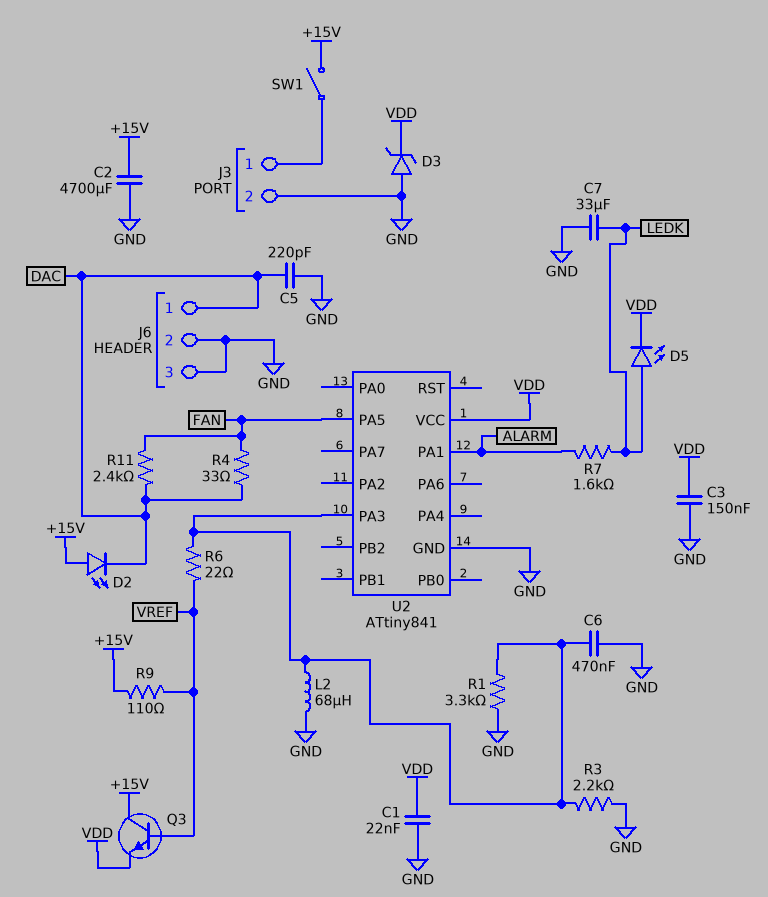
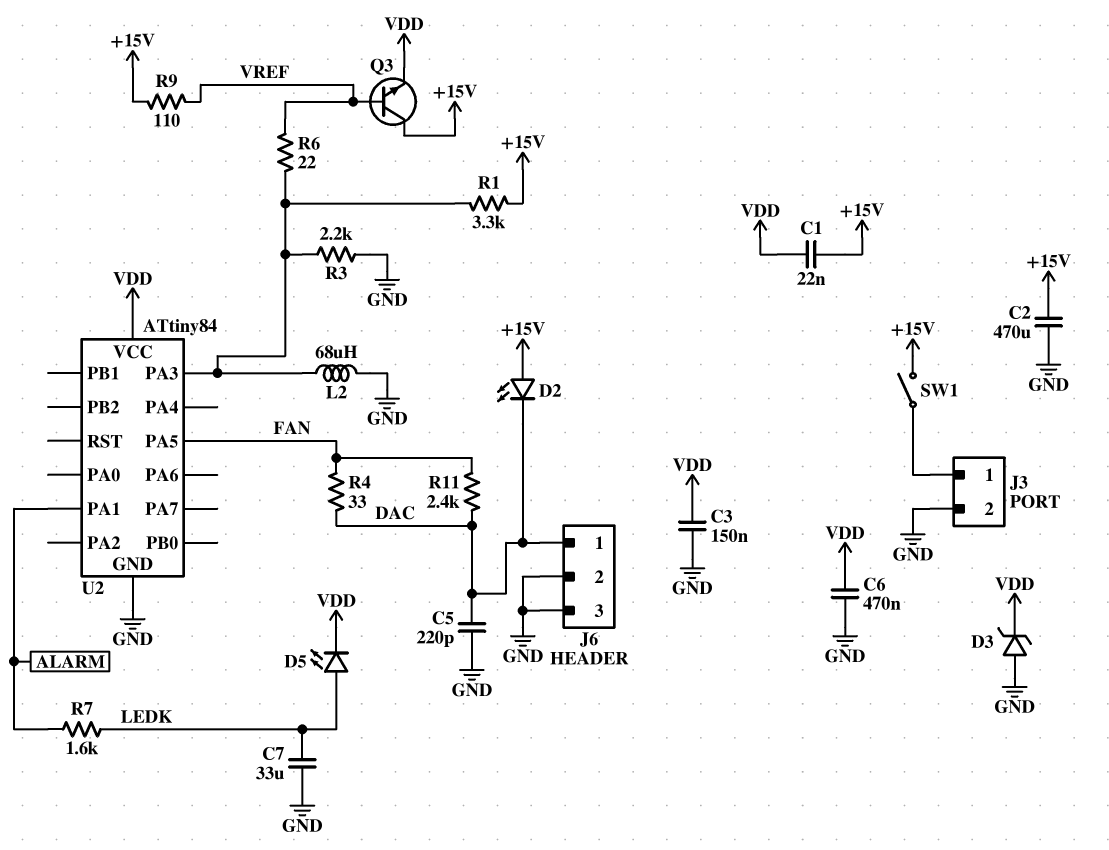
C1: 22nF (GND, VDD) -> 22nF (+15V, VDD)
C2: 4700uF (+15V, GND) -> 470uF (+15V, GND)
C6: 470nF (GND, U2/PA3) -> 470nF (GND, VDD)
R1: 3.3k (GND, U2/PA3) -> 3.3k (+15V, U2/PA3)
U2: ATtiny841 -> ATtiny84

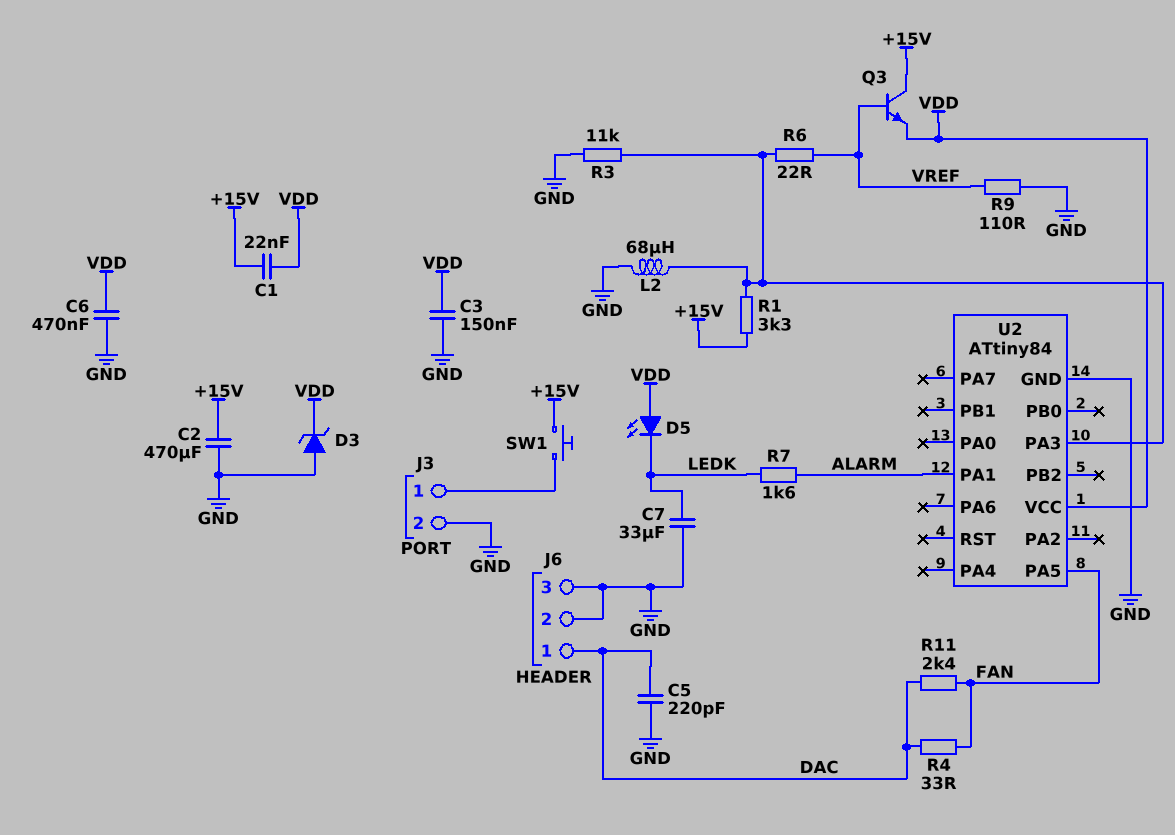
D2: LED (A +15V, K DAC) -> none
D5: LED (A LEDK, K VDD) -> LED (A VDD, K LEDK)
R3: 2.2k (GND, U2/PA3) -> 11k (GND, U2/PA3)
R9: 110 (+15V, VREF) -> 110 (GND, VREF)
SW1: switch (+15V, J3/1) -> button (+15V, J3/1)

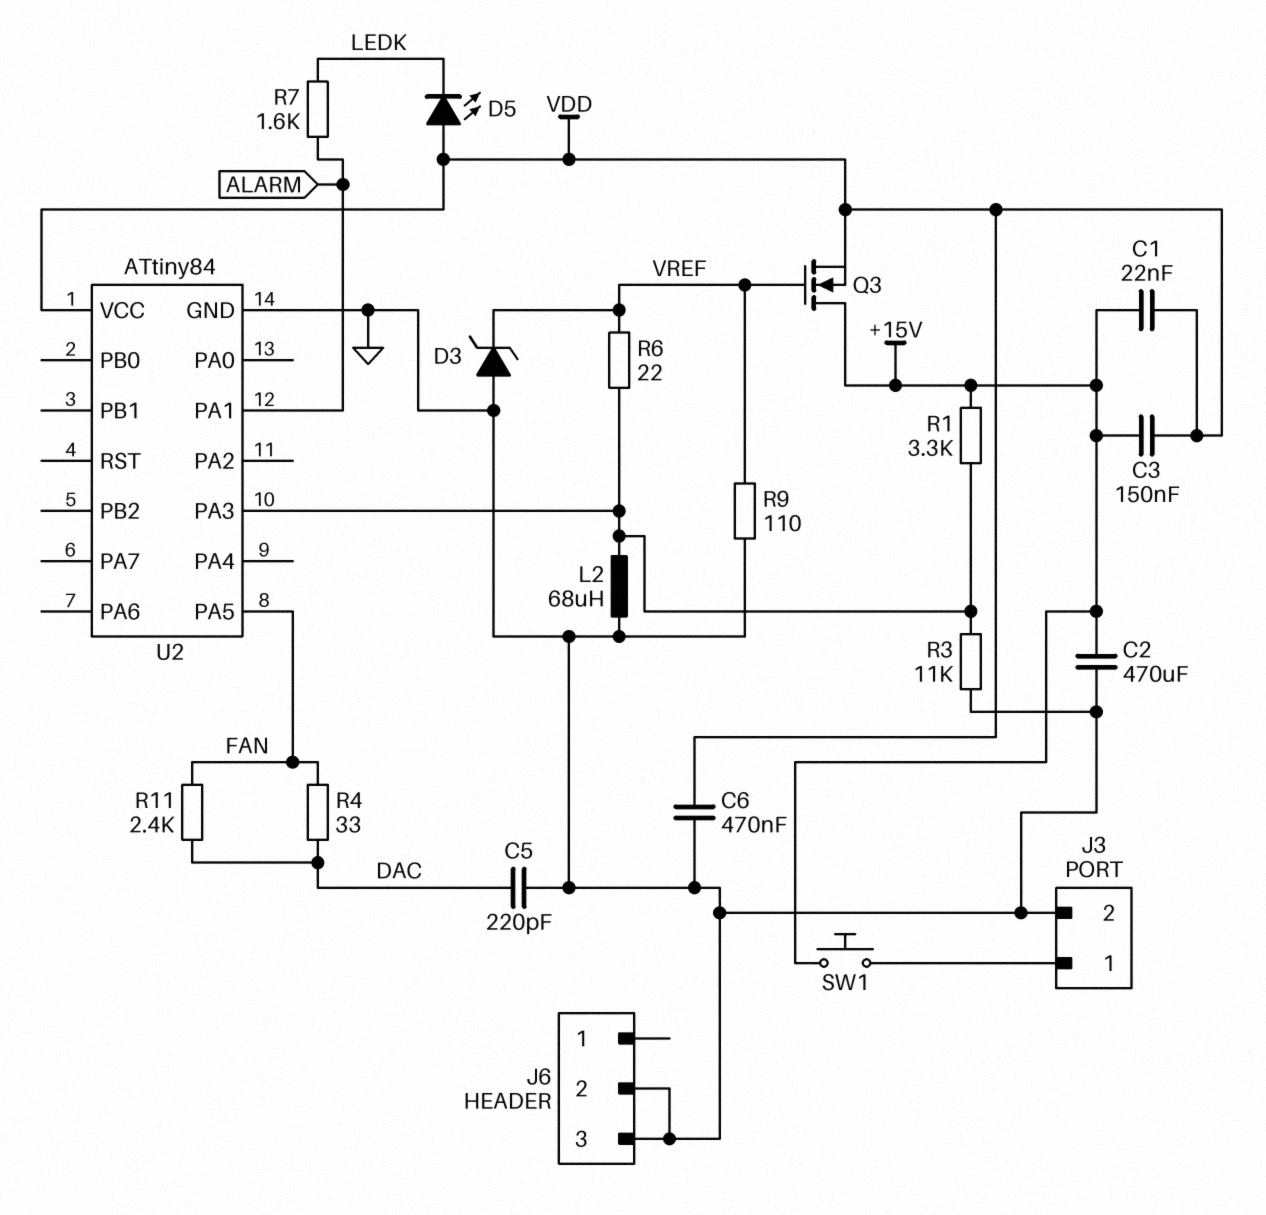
C3: 150nF (GND, VDD) -> 150nF (+15V, VDD)
C7: 33uF (GND, LEDK) -> none
D3: zener (A GND, K VDD) -> zener (A GND, K VREF)
J6 pin 1: DAC -> none
Q3: NPN (B VREF, C +15V, E VDD) -> NMOS (G VREF, D +15V, S VDD)

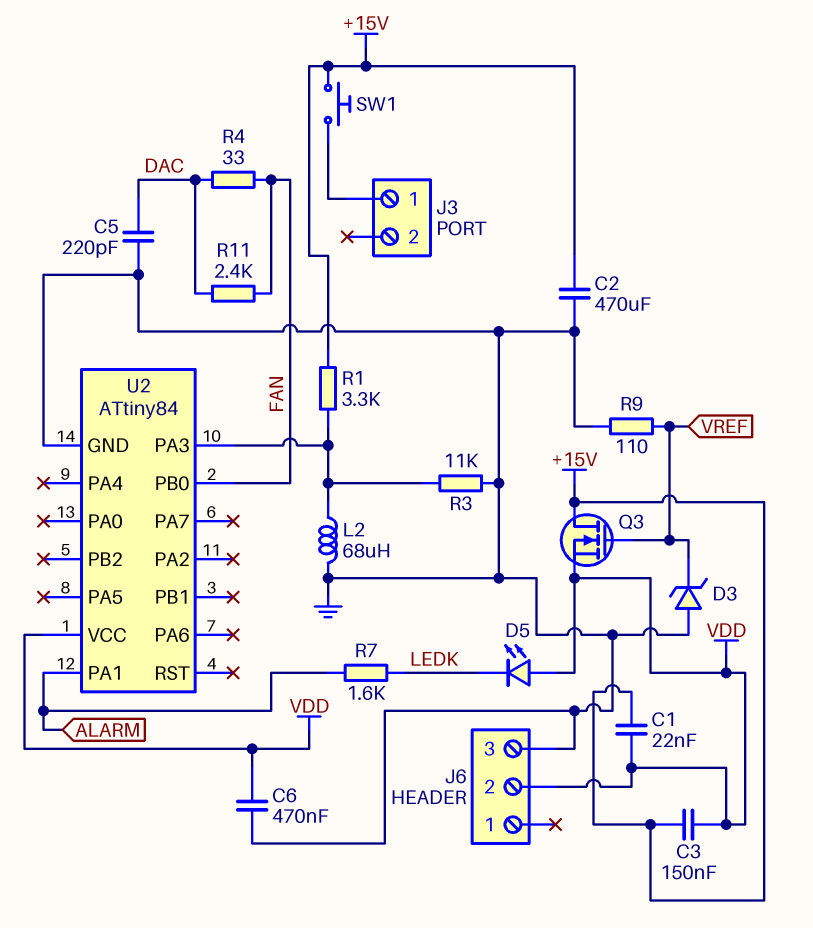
J3 pin 2: GND -> none
J6 pin 2: GND -> VDD
R6: 22 (U2/PA3, VREF) -> none
U2 pin PA5: FAN -> none
U2 pin PB0: none -> FAN

